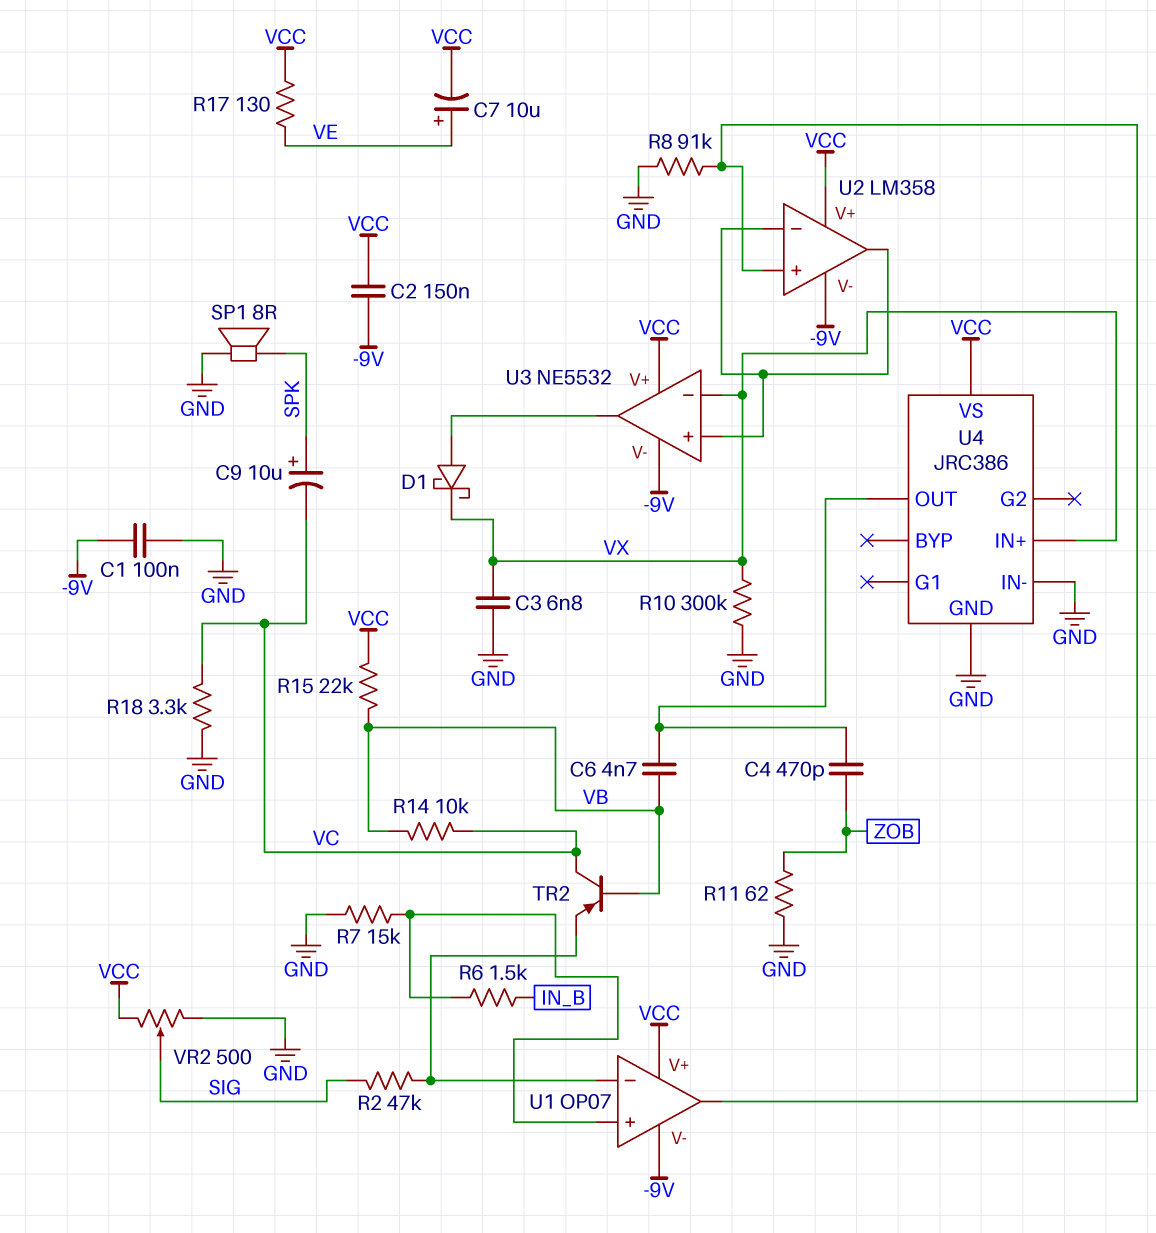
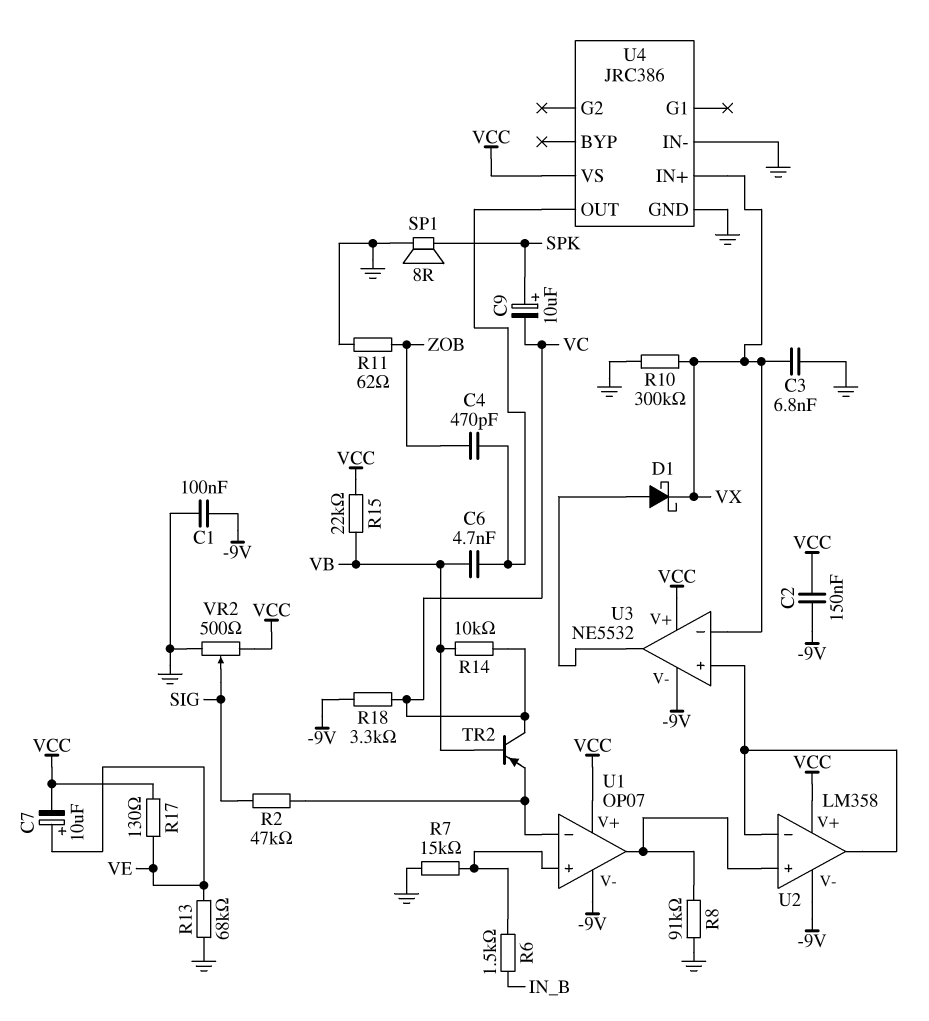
R13: none -> 68k (GND, VE)
R18: 3.3k (GND, VC) -> 3.3k (-9V, VC)

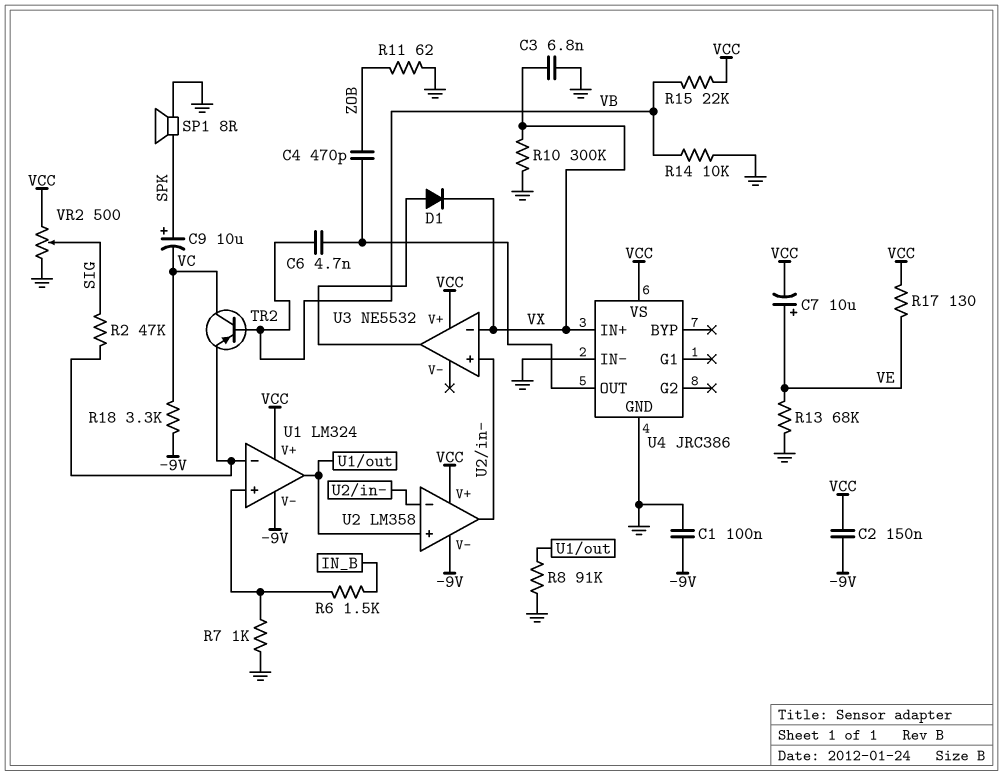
D1: schottky (A U3/out, K VX) -> diode (A U3/out, K VX)
R7: 15k (GND, U1/in+) -> 1k (GND, U1/in+)
R14: 10k (VB, VC) -> 10k (GND, VB)
U1: OP07 -> LM324
U3 pin V-: -9V -> none

